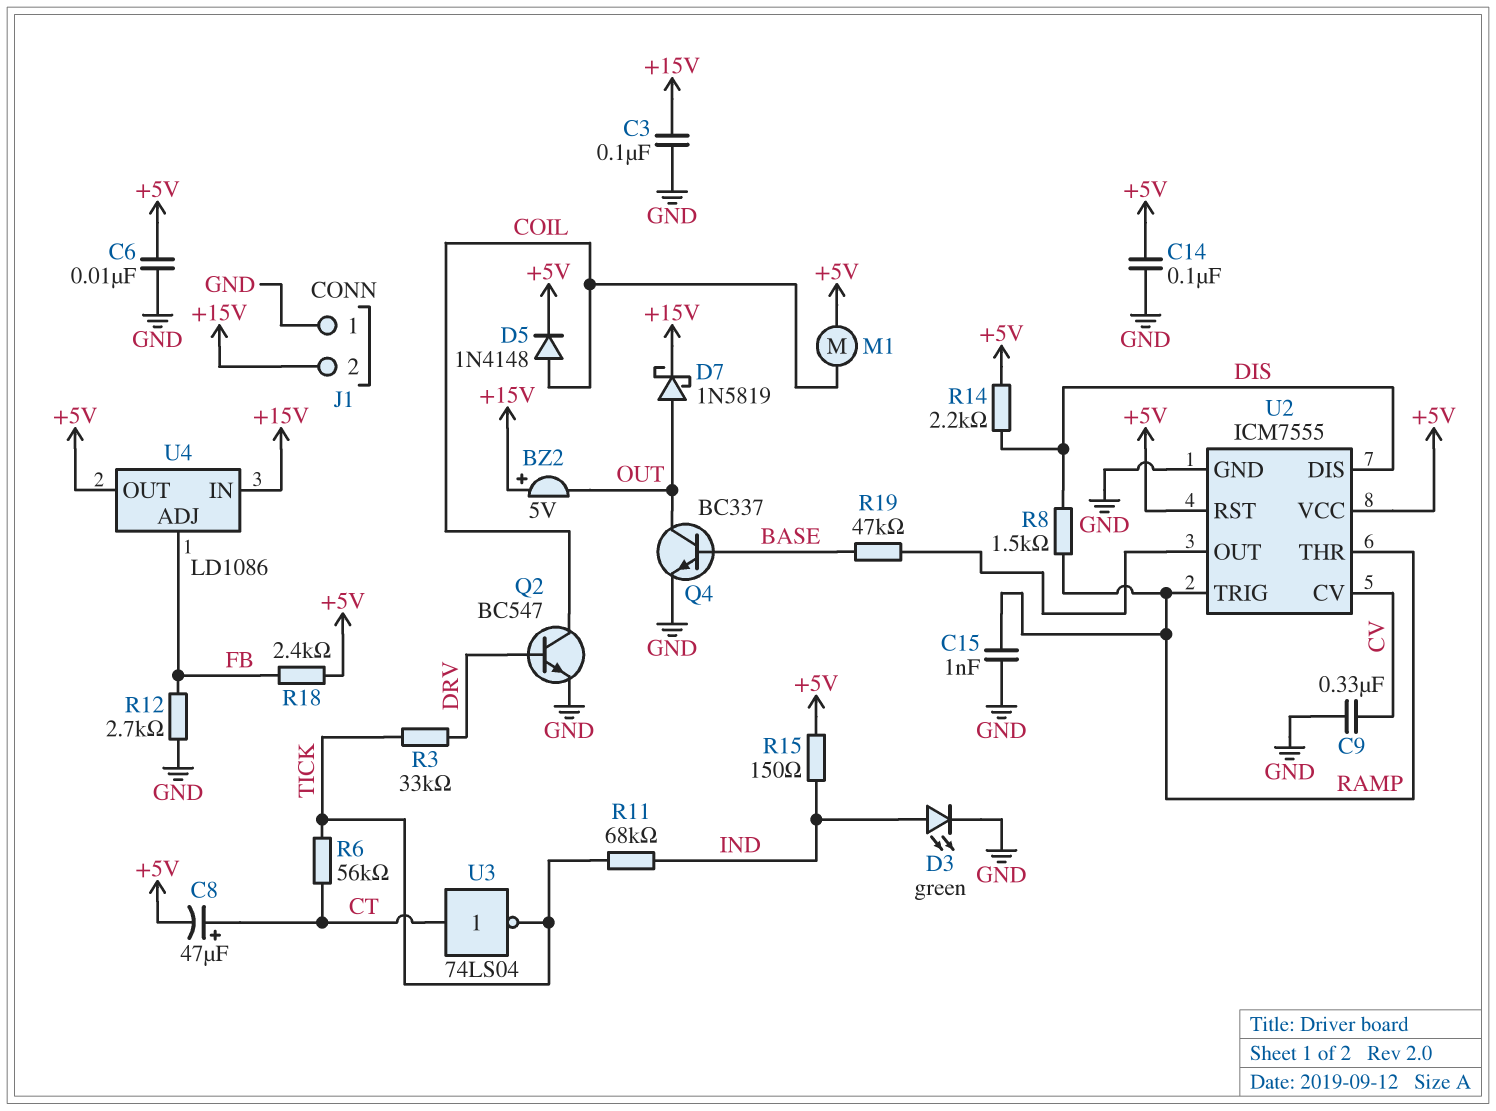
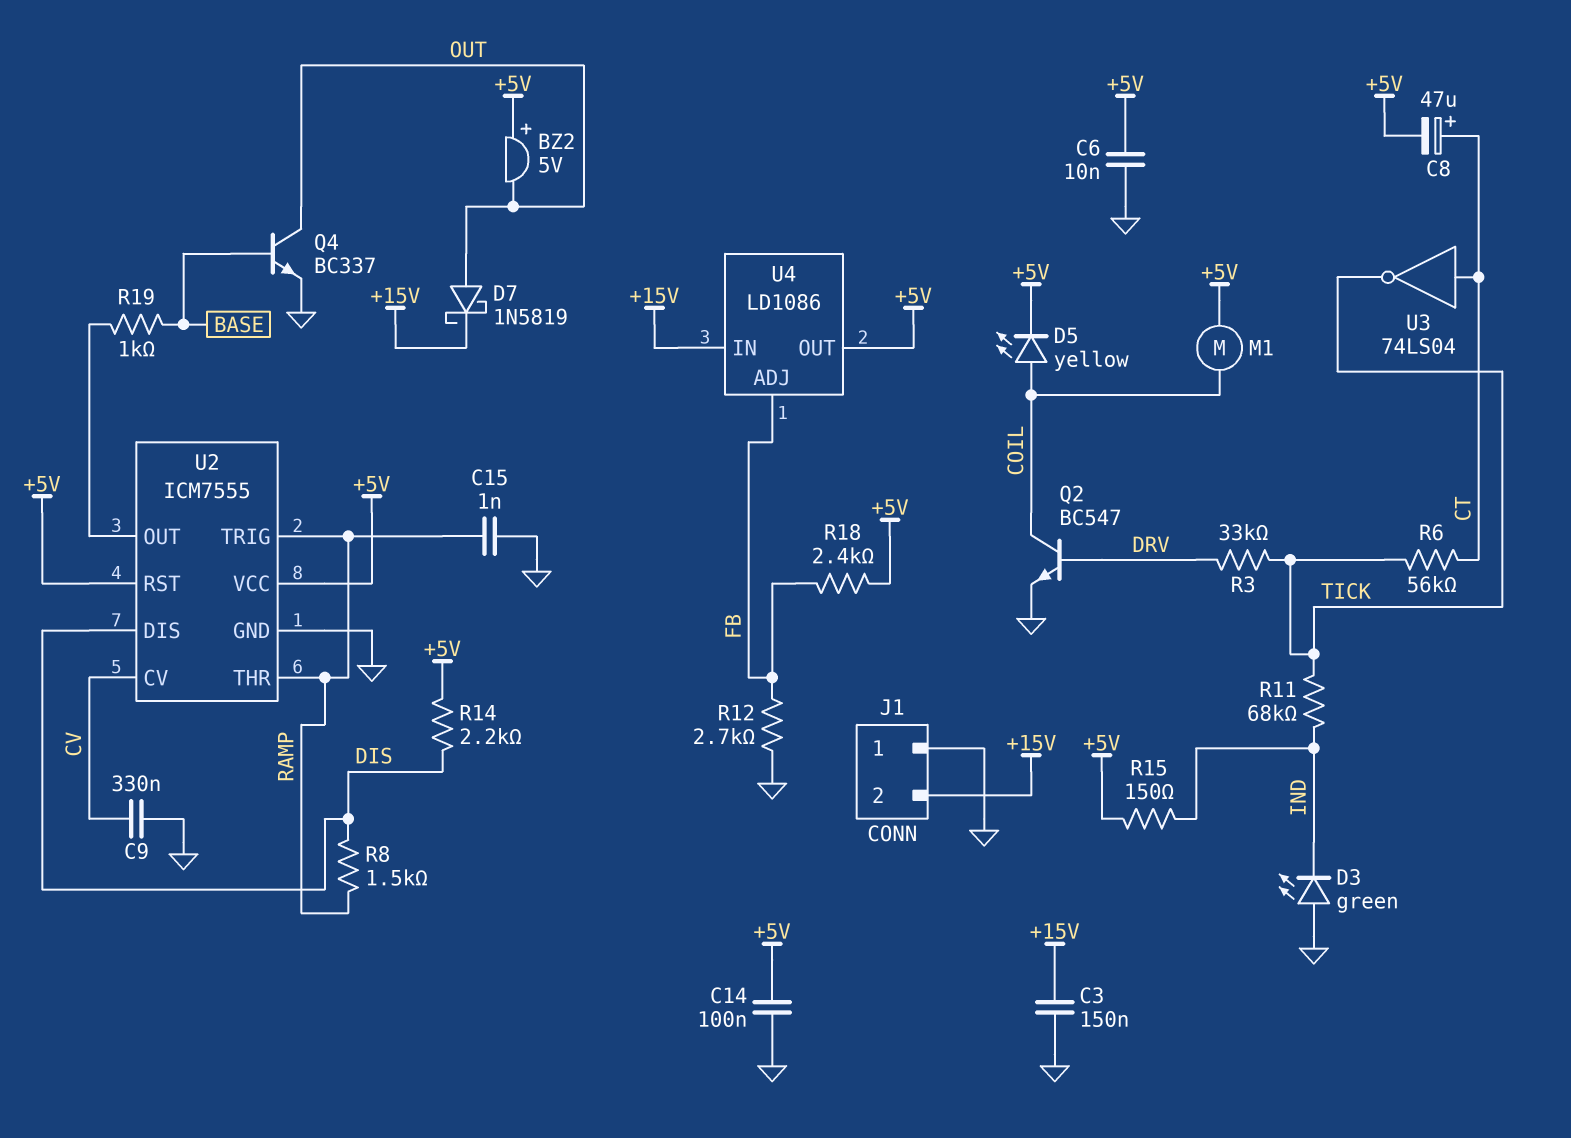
BZ2: buzzer 5V (plus +15V, minus OUT) -> buzzer 5V (plus +5V, minus OUT)
C3: 100nF (+15V, GND) -> 150nF (+15V, GND)
D3: LED green (A IND, K GND) -> LED green (A GND, K IND)
D5: diode 1N4148 (A COIL, K +5V) -> LED yellow (A COIL, K +5V)
R19: 47k (BASE, U2/OUT) -> 1k (BASE, U2/OUT)

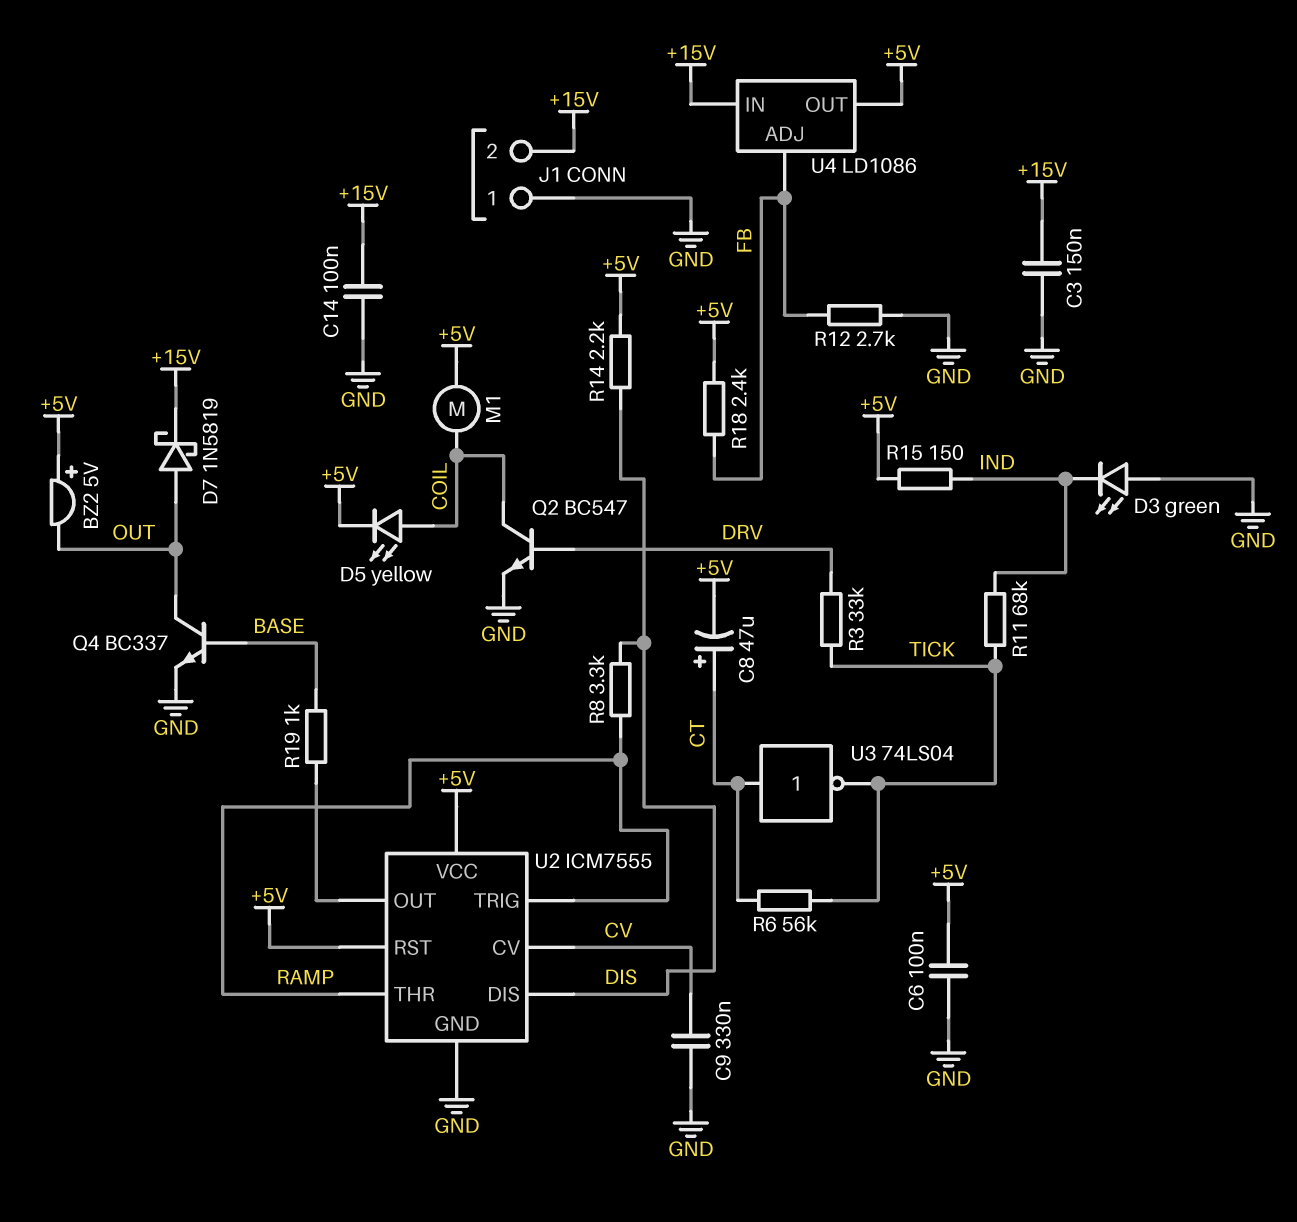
C6: 10nF (+5V, GND) -> 100nF (+5V, GND)
C14: 100nF (+5V, GND) -> 100nF (+15V, GND)
C15: 1nF (GND, RAMP) -> none
R8: 1.5k (DIS, RAMP) -> 3.3k (DIS, RAMP)

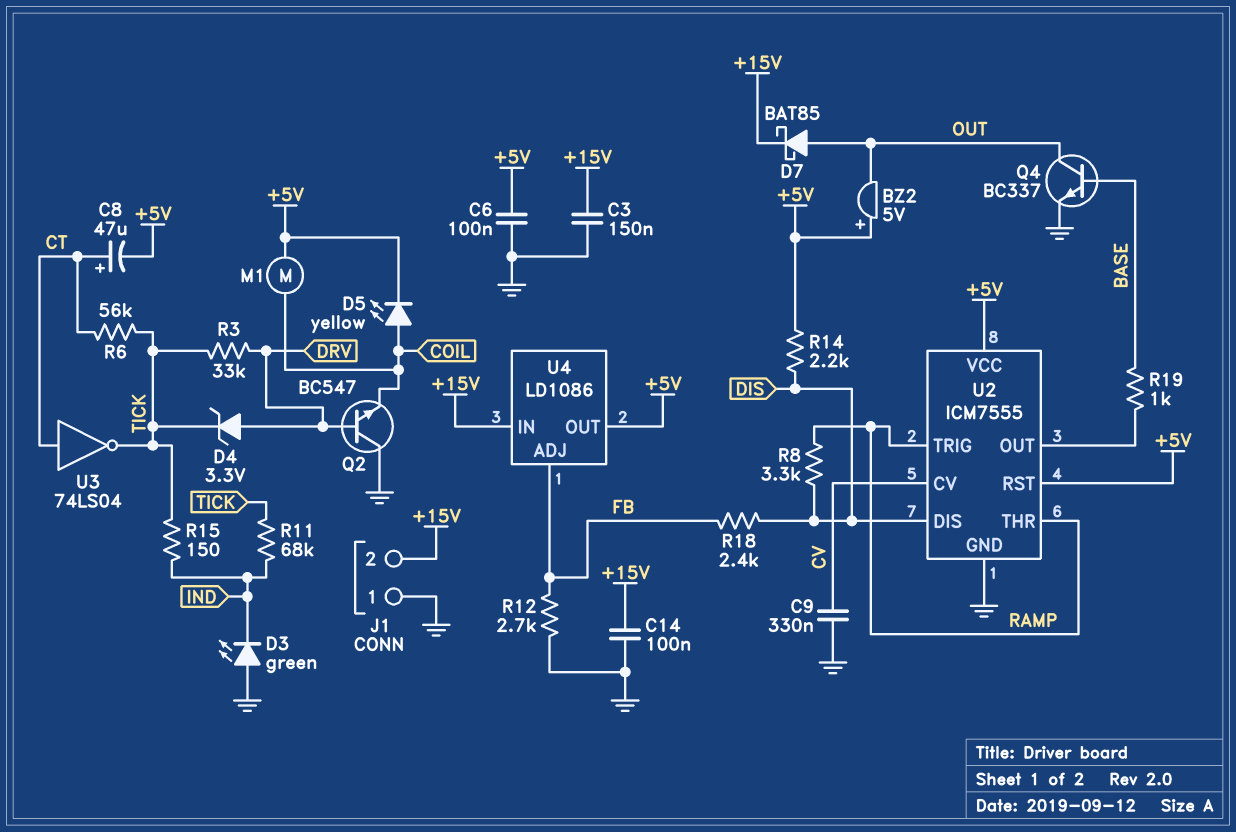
D4: none -> zener 3.3V (A DRV, K TICK)
D7: schottky 1N5819 (A OUT, K +15V) -> schottky BAT85 (A OUT, K +15V)
Q2: NPN BC547 (B DRV, C COIL, E GND) -> NPN BC547 (B DRV, C GND, E COIL)
R15: 150 (+5V, IND) -> 150 (IND, TICK)
R18: 2.4k (+5V, FB) -> 2.4k (DIS, FB)

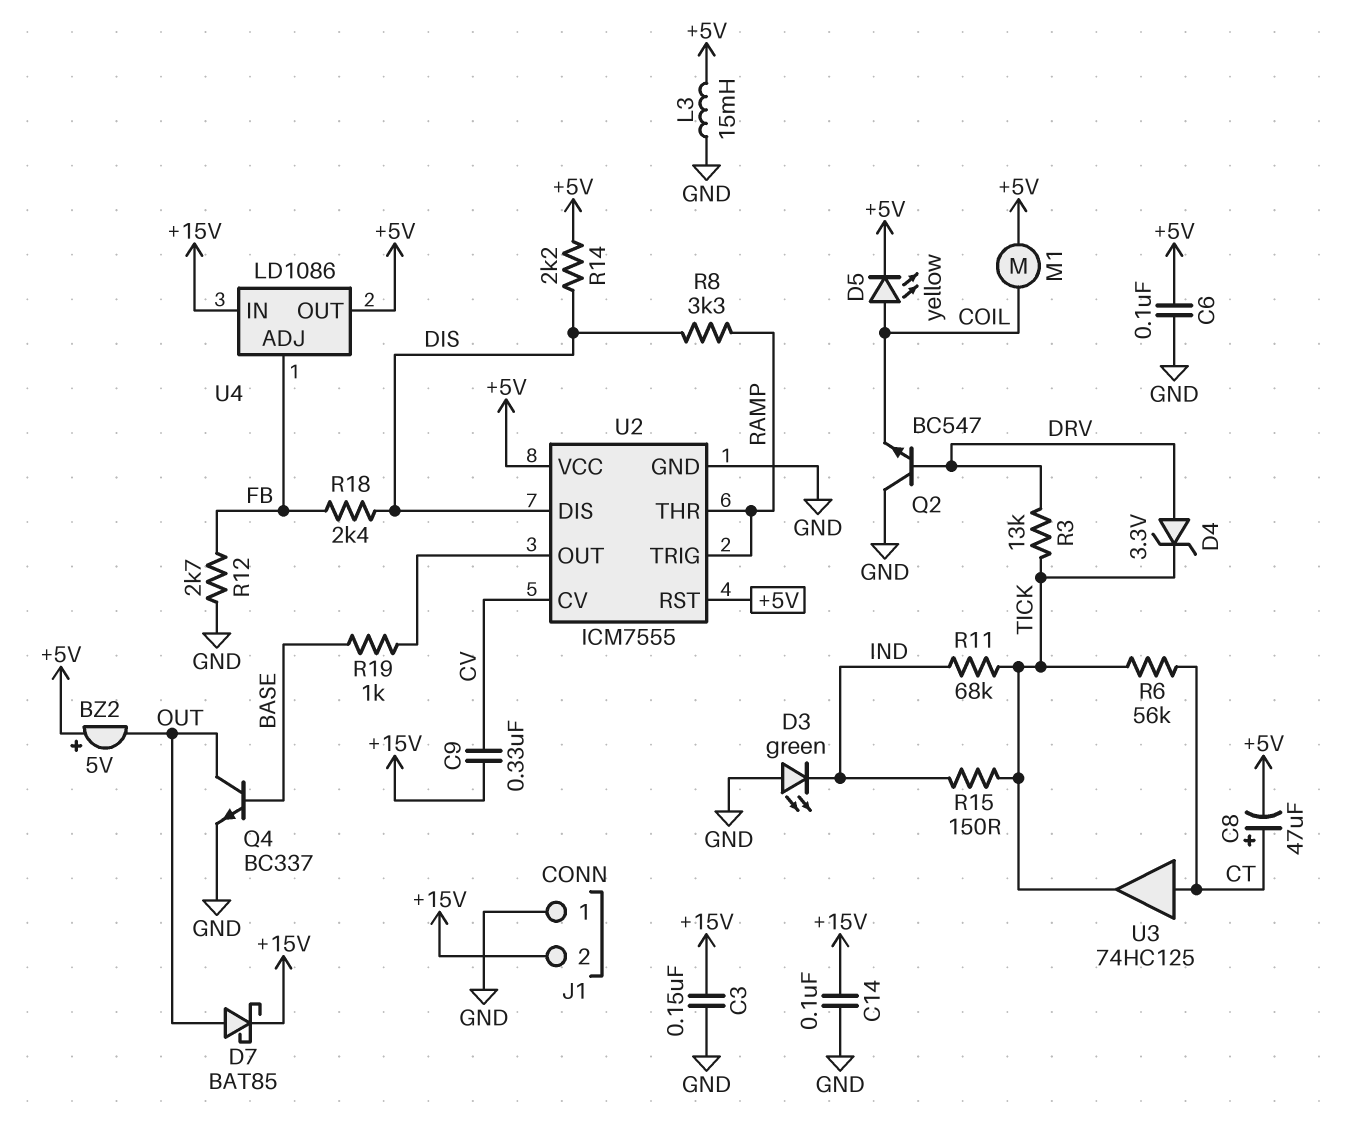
C9: 330nF (CV, GND) -> 330nF (+15V, CV)
L3: none -> 15mH (+5V, GND)
R3: 33k (DRV, TICK) -> 13k (DRV, TICK)
U3: NOT 74LS04 (in CT, out TICK) -> buffer 74HC125 (in CT, out TICK)

